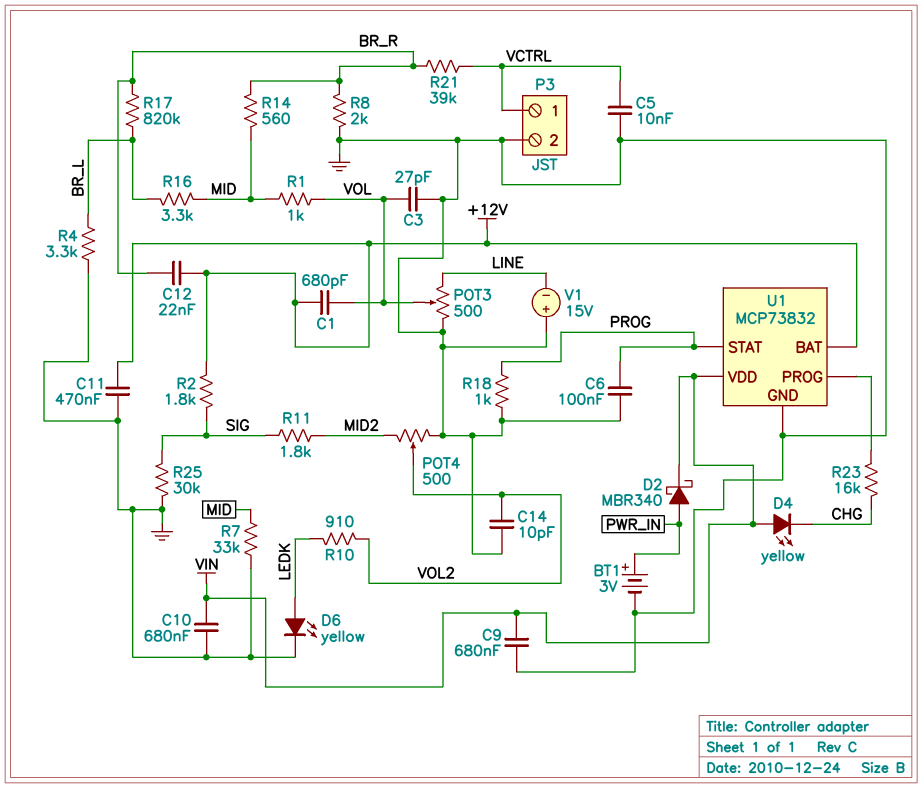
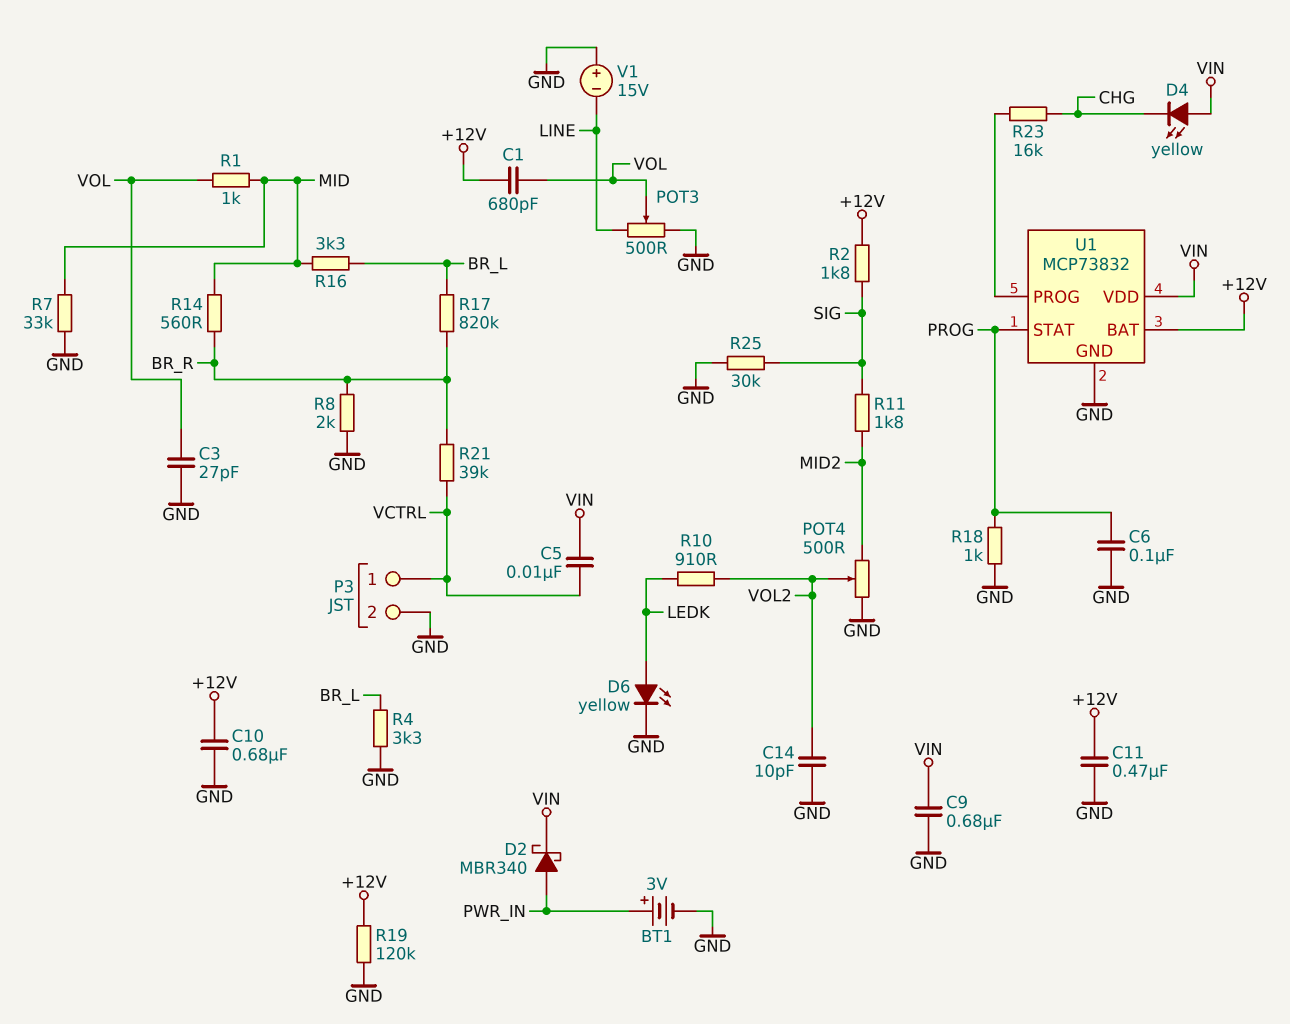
C5: 10nF (GND, VCTRL) -> 10nF (VCTRL, VIN)
C10: 680nF (GND, VIN) -> 680nF (+12V, GND)
C12: 22nF (+12V, BR_R) -> none
R19: none -> 120k (+12V, GND)

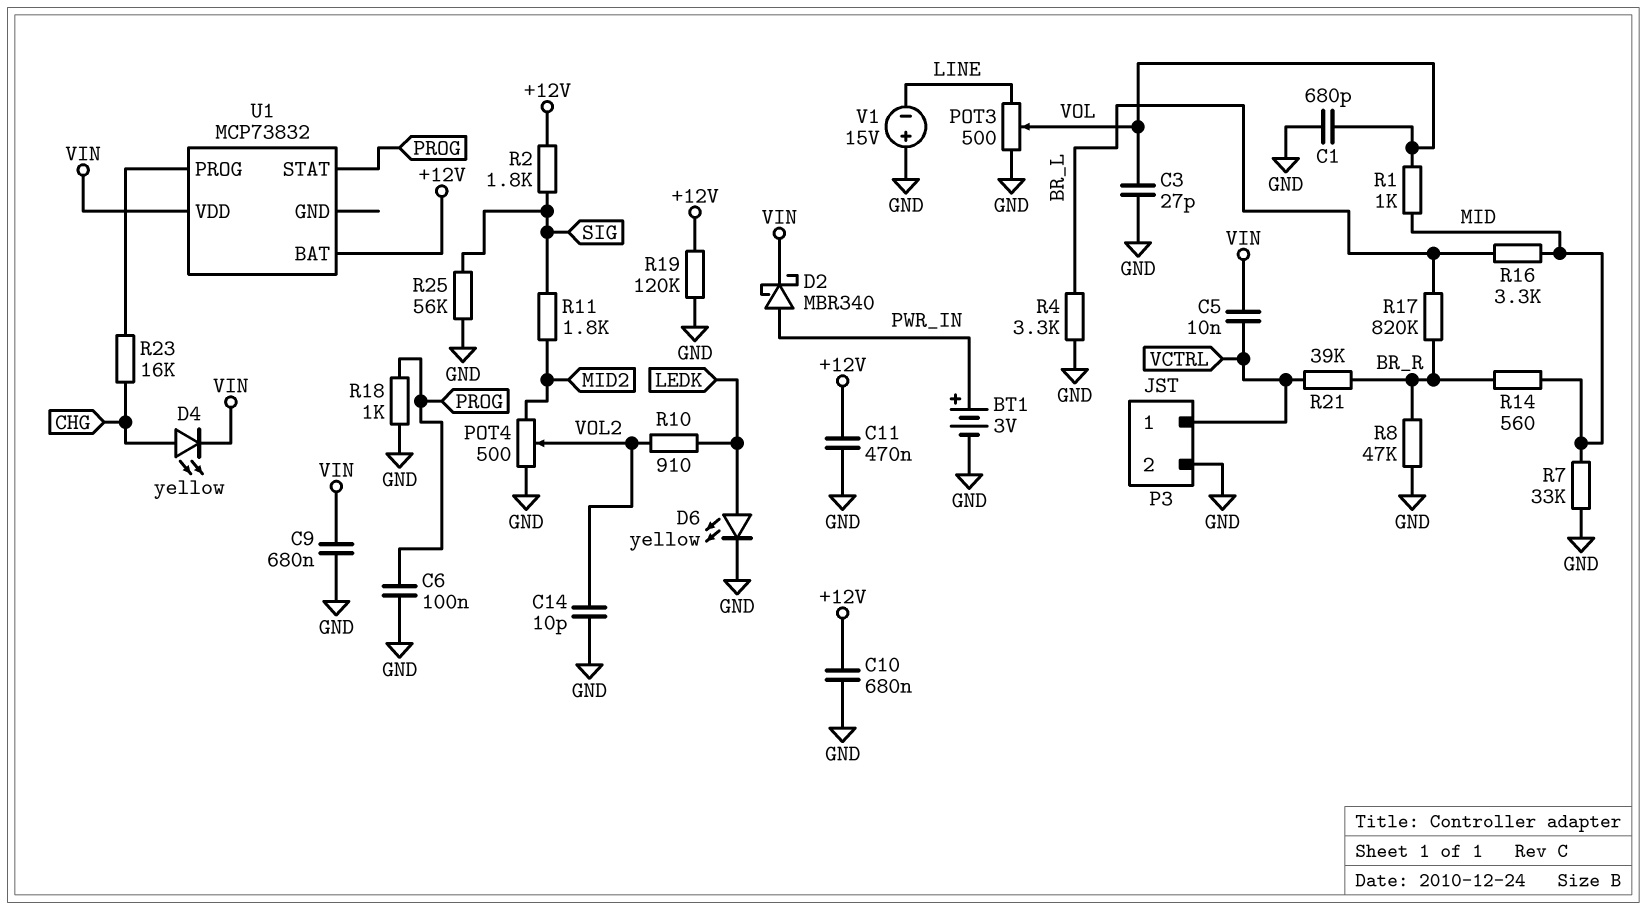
C1: 680pF (+12V, VOL) -> 680pF (GND, VOL)
D4: LED yellow (A VIN, K CHG) -> LED yellow (A CHG, K VIN)
R8: 2k (BR_R, GND) -> 47k (BR_R, GND)
R25: 30k (GND, SIG) -> 56k (GND, SIG)
U1 pin GND: GND -> none

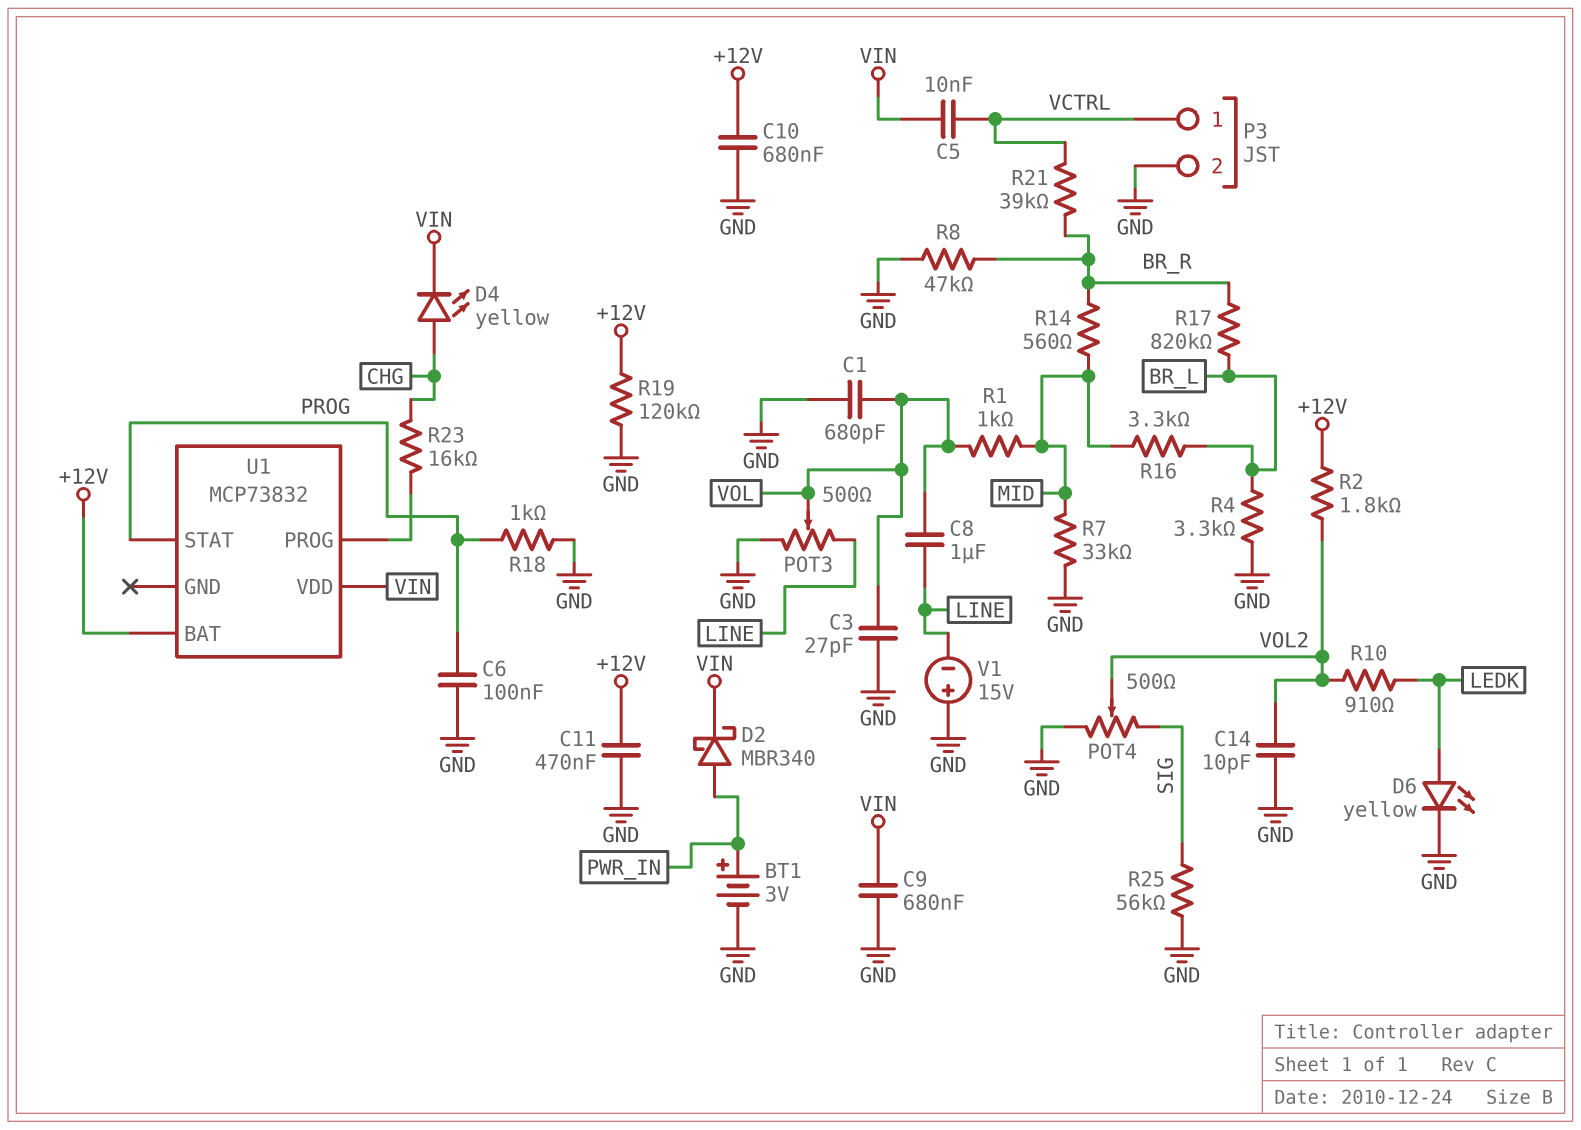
C8: none -> 1uF (LINE, VOL)
POT4: 500 (GND, MID2, wiper VOL2) -> 500 (GND, SIG, wiper VOL2)
R2: 1.8k (+12V, SIG) -> 1.8k (+12V, VOL2)
R11: 1.8k (MID2, SIG) -> none

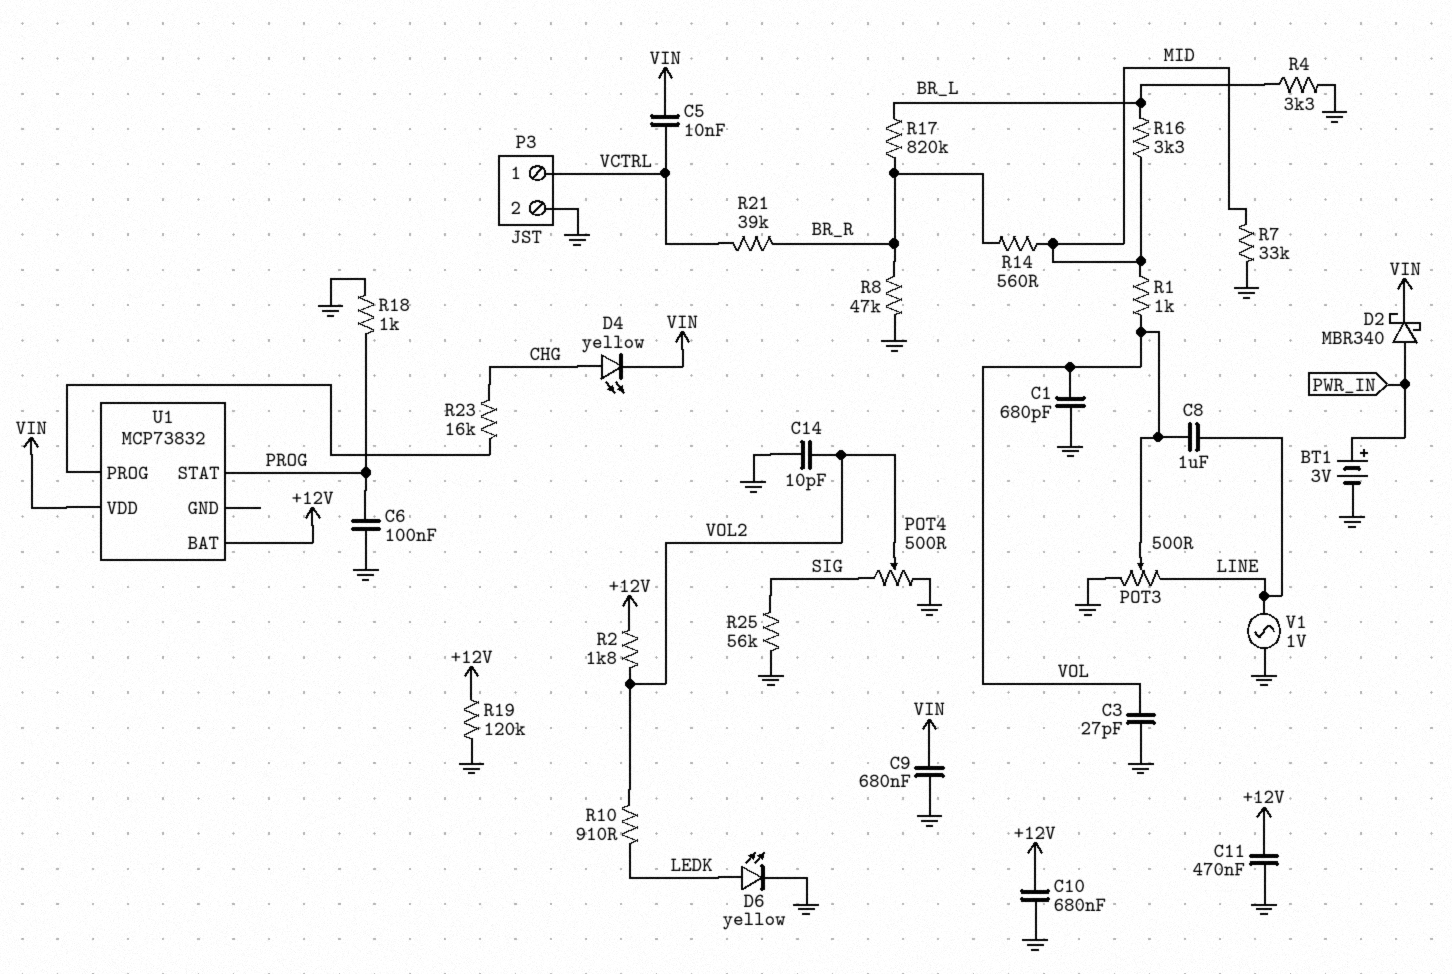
V1: 15V (plus GND, minus LINE) -> AC 1V (GND, LINE)

